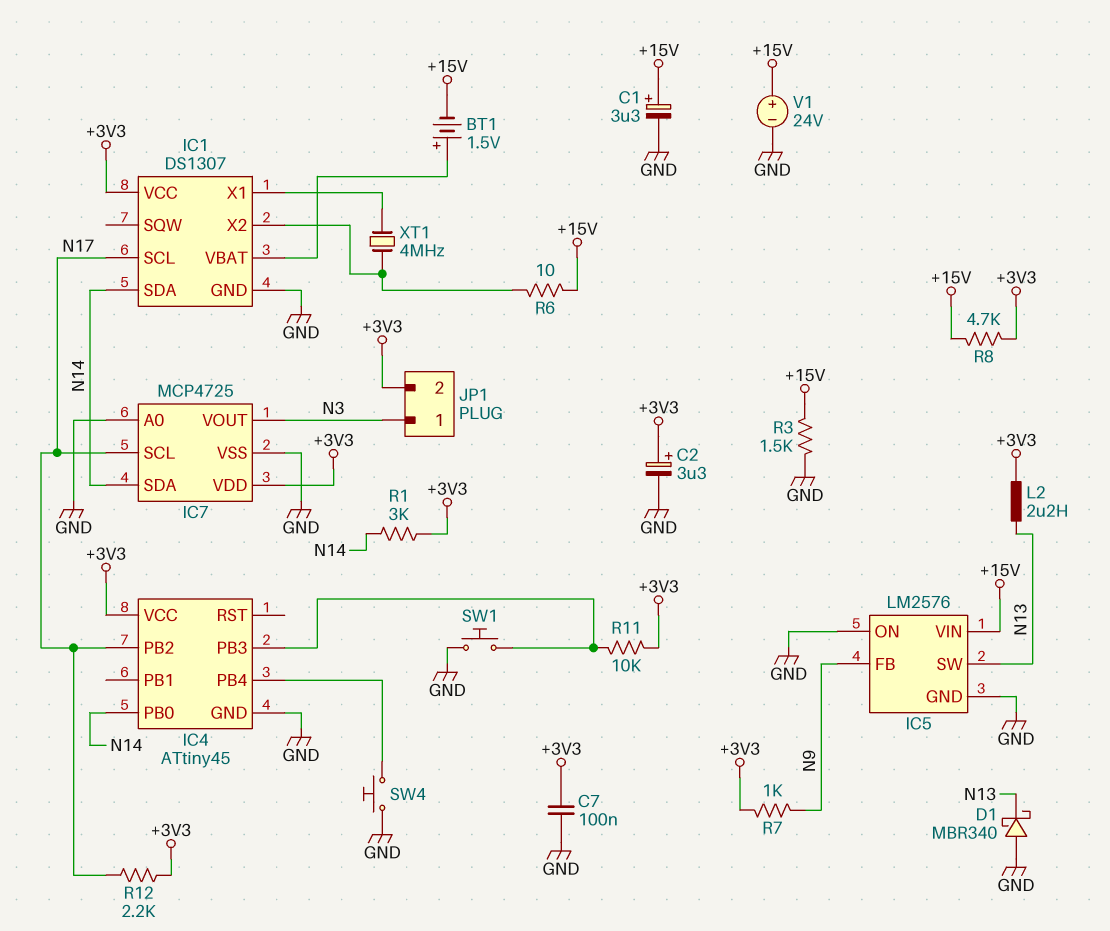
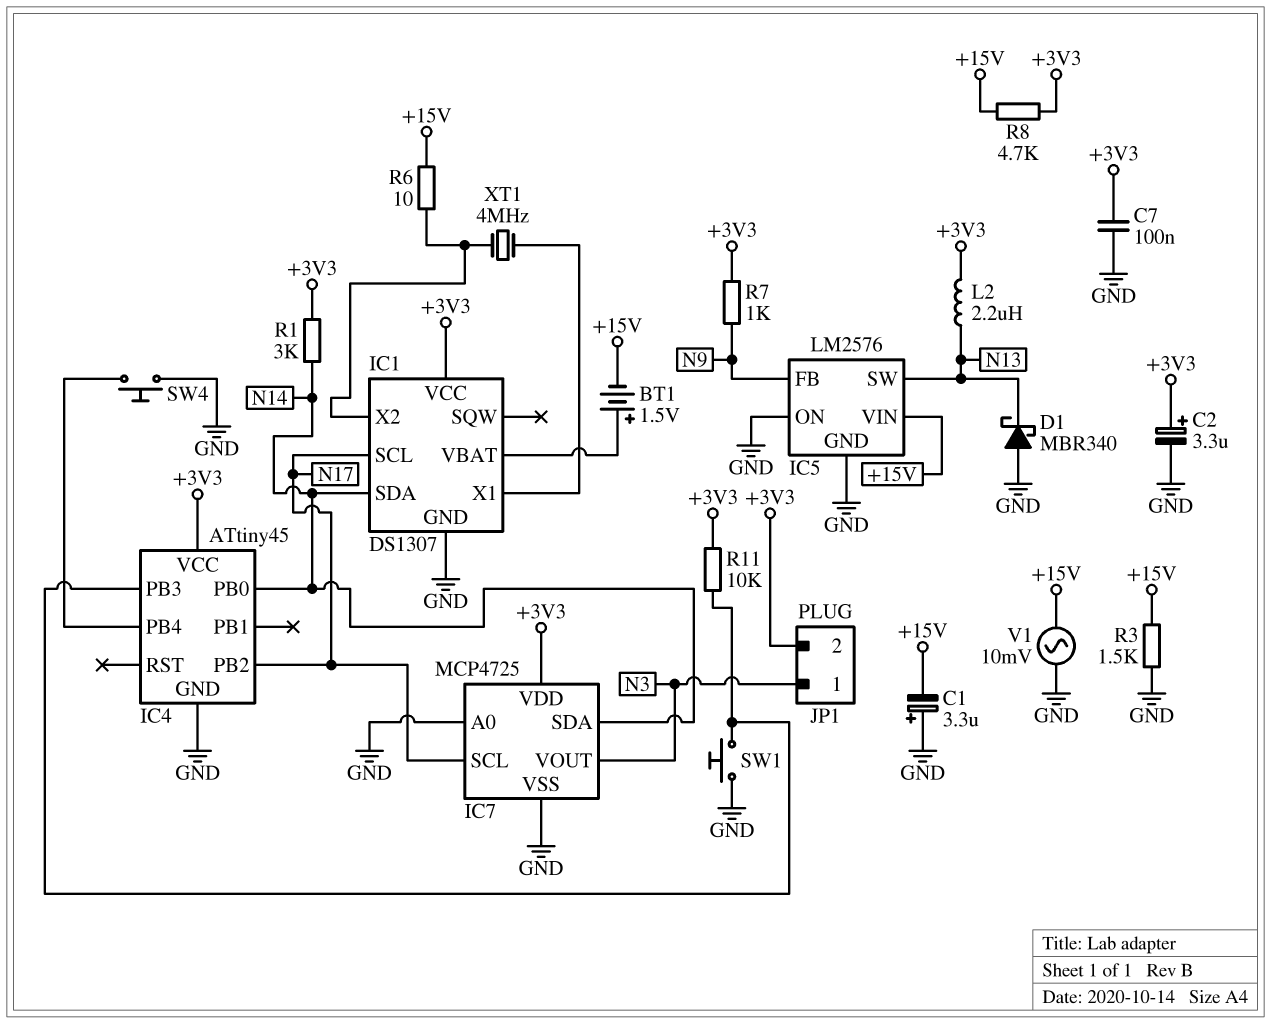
C1: 3.3uF (plus +15V, minus GND) -> 3.3uF (plus GND, minus +15V)
R12: 2.2k (+3V3, N17) -> none
V1: 24V (plus +15V, minus GND) -> AC 10mV (+15V, GND)

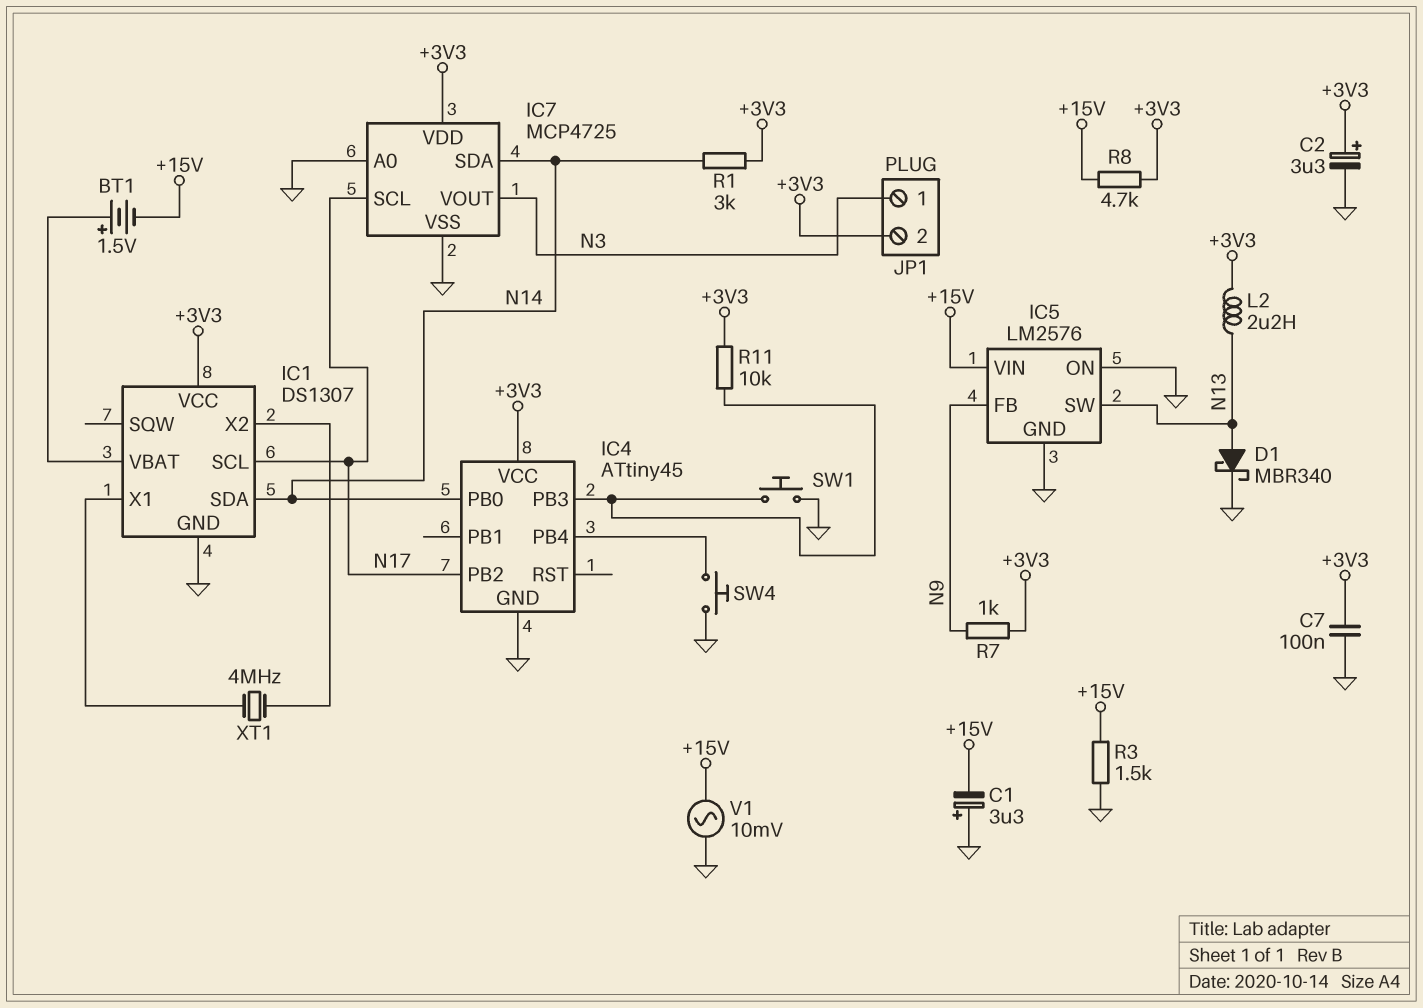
D1: schottky MBR340 (A GND, K N13) -> schottky MBR340 (A N13, K GND)
R6: 10 (+15V, IC1/X2) -> none

